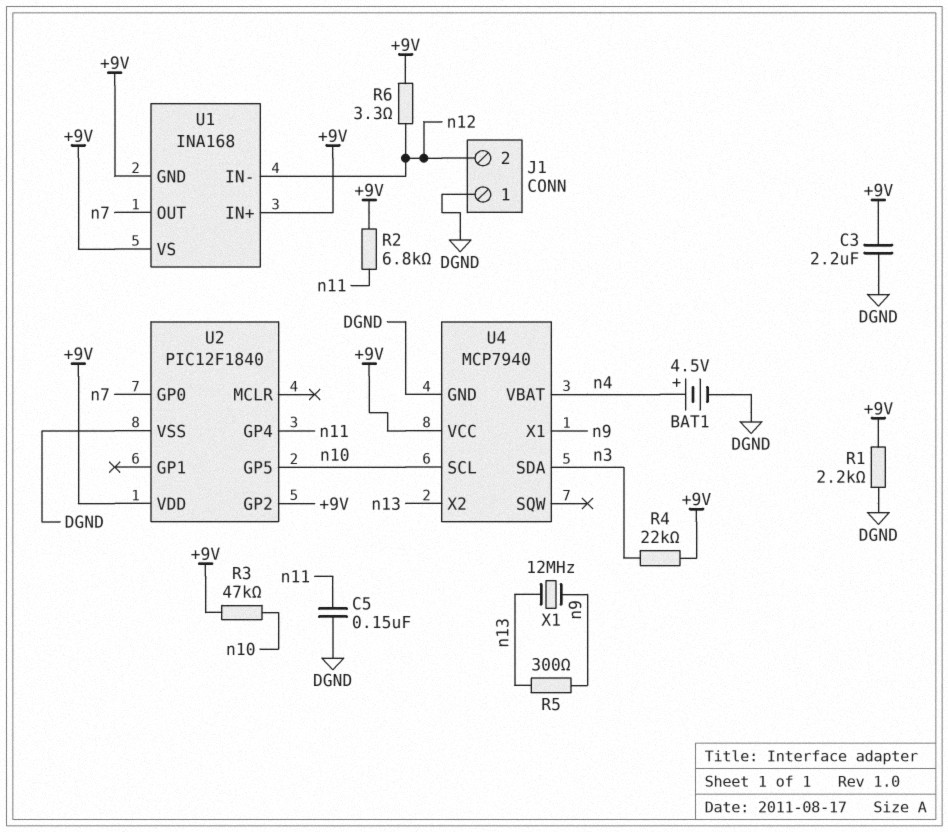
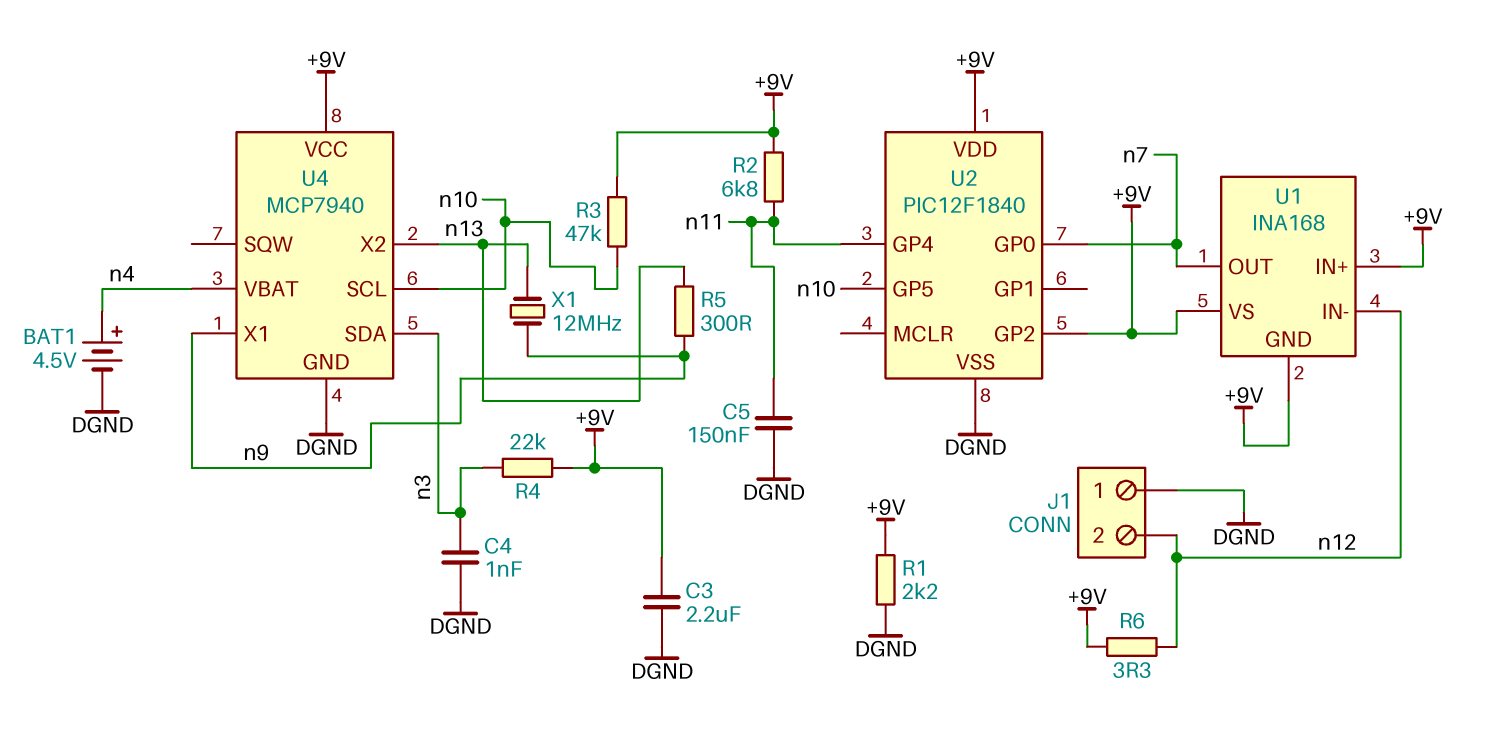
C4: none -> 1nF (DGND, n3)

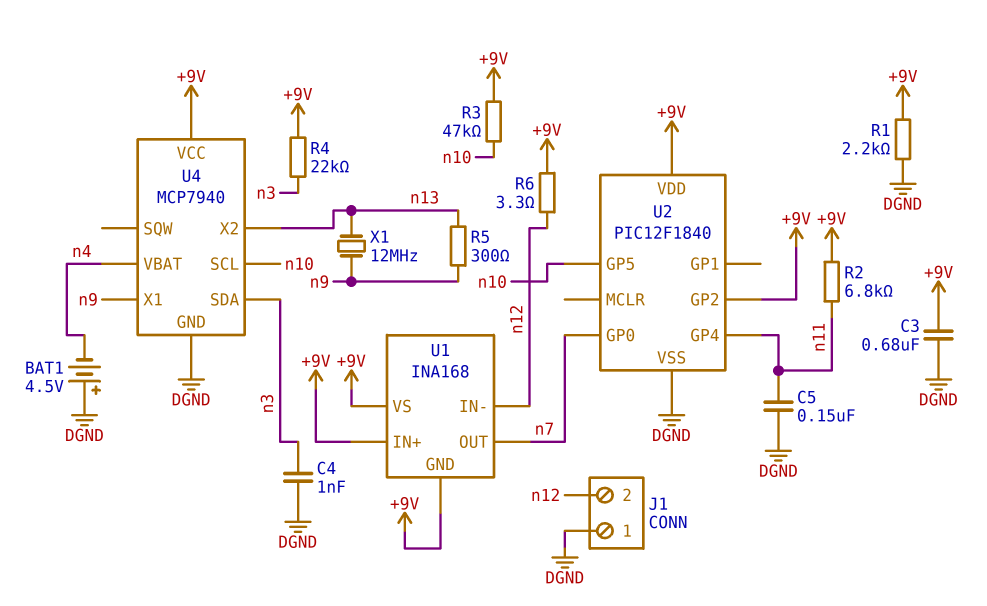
BAT1: 4.5V (plus n4, minus DGND) -> 4.5V (plus DGND, minus n4)
C3: 2.2uF (+9V, DGND) -> 680nF (+9V, DGND)

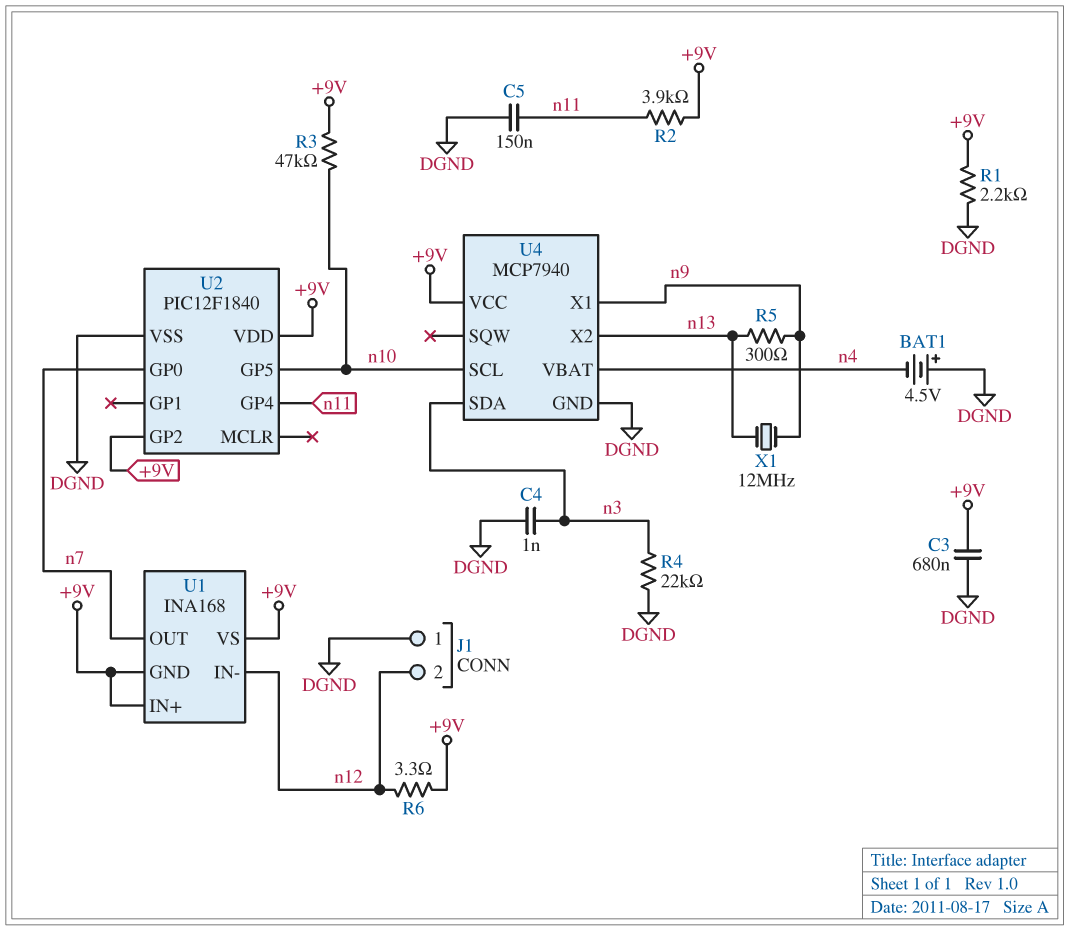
R2: 6.8k (+9V, n11) -> 3.9k (+9V, n11)
R4: 22k (+9V, n3) -> 22k (DGND, n3)

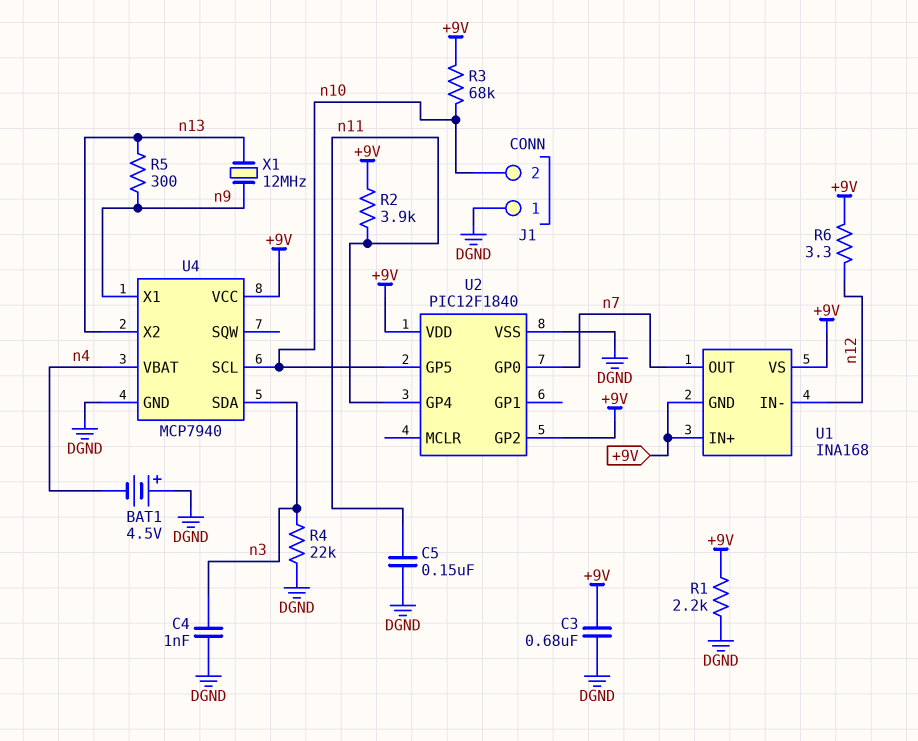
J1 pin 2: n12 -> n10
R3: 47k (+9V, n10) -> 68k (+9V, n10)

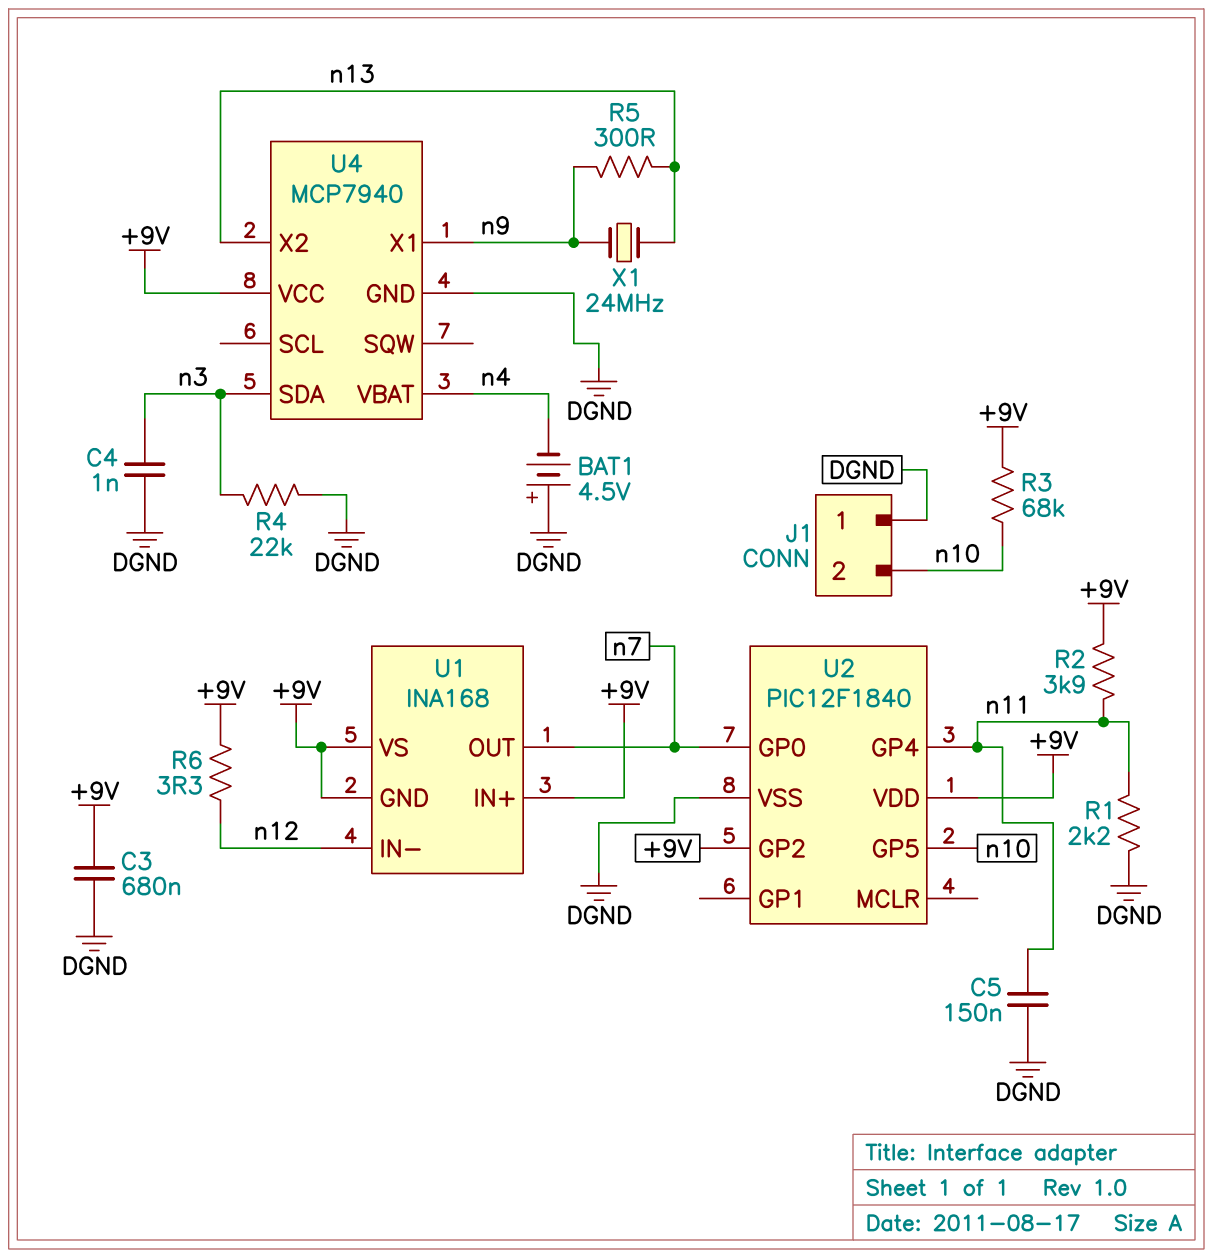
R1: 2.2k (+9V, DGND) -> 2.2k (DGND, n11)
U4 pin SCL: n10 -> none
X1: 12MHz (n9, n13) -> 24MHz (n9, n13)

